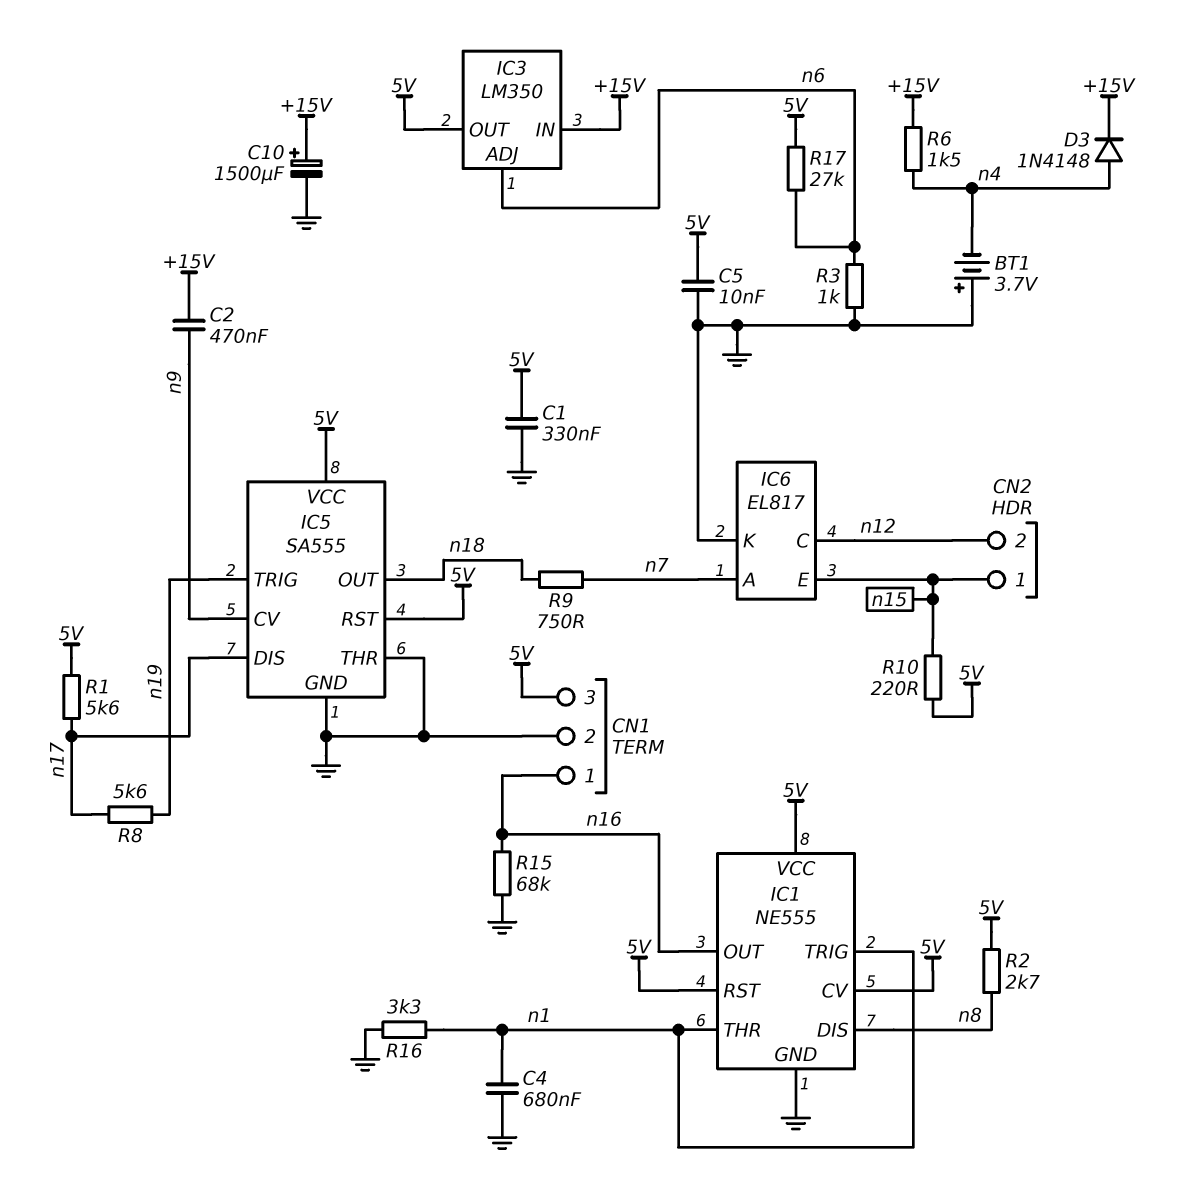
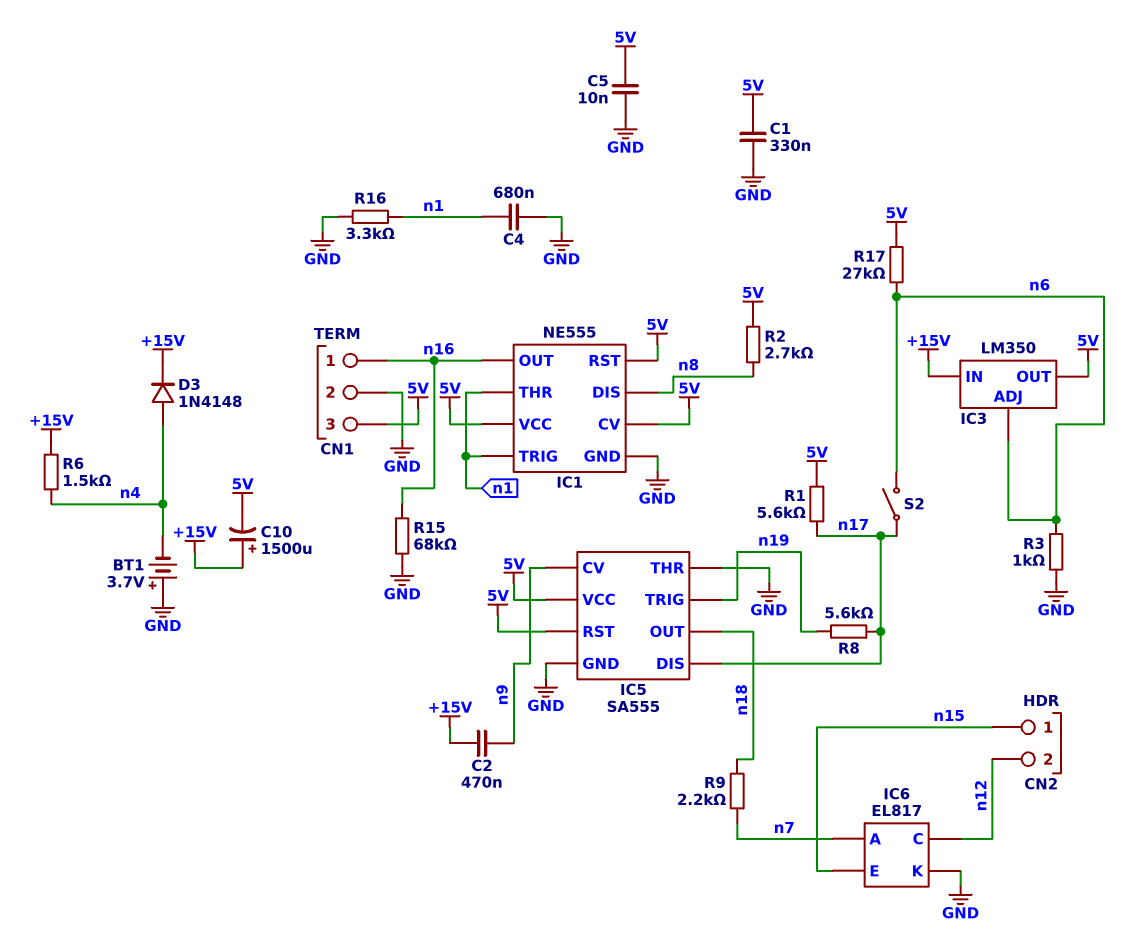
C10: 1500uF (plus +15V, minus GND) -> 1500uF (plus +15V, minus 5V)
R9: 750 (n7, n18) -> 2.2k (n7, n18)
R10: 220 (5V, n15) -> none
S2: none -> switch (n6, n17)

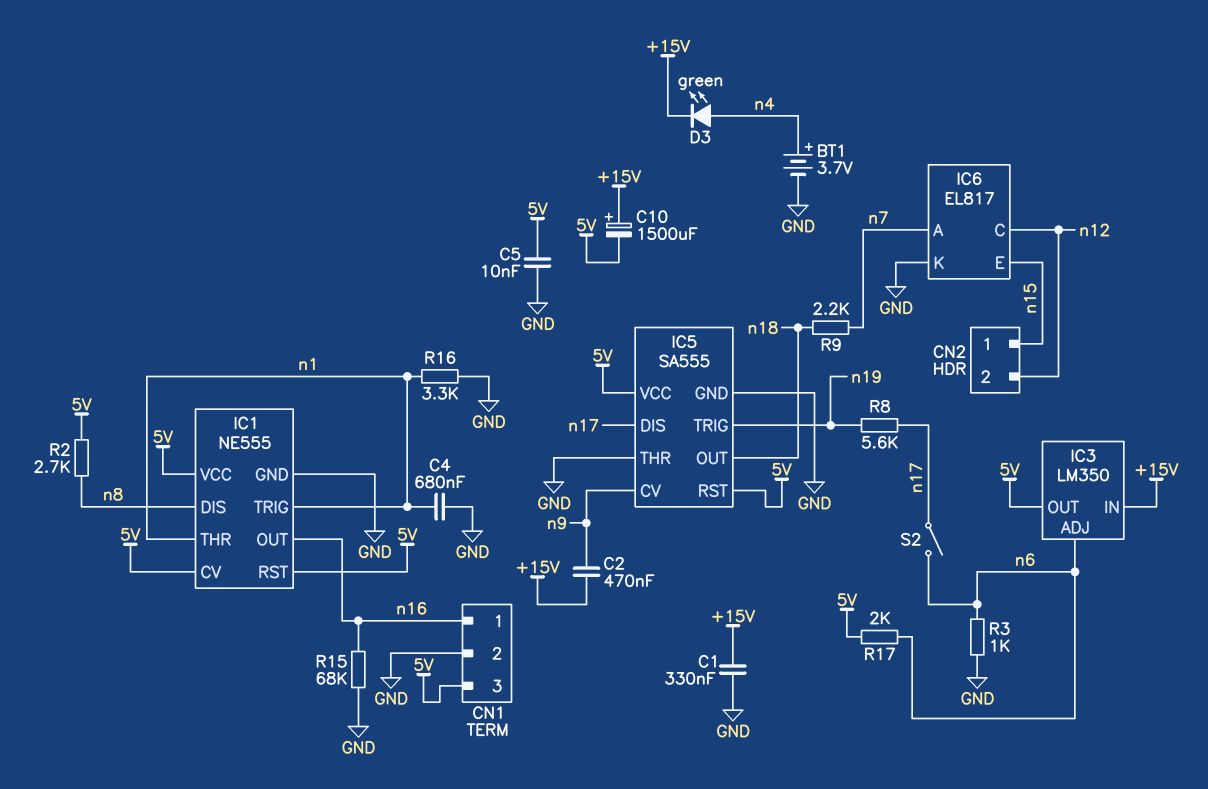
BT1: 3.7V (plus GND, minus n4) -> 3.7V (plus n4, minus GND)
C1: 330nF (5V, GND) -> 330nF (+15V, GND)
D3: diode 1N4148 (A n4, K +15V) -> LED green (A n4, K +15V)
R1: 5.6k (5V, n17) -> none
R6: 1.5k (+15V, n4) -> none
R17: 27k (5V, n6) -> 2k (5V, n6)

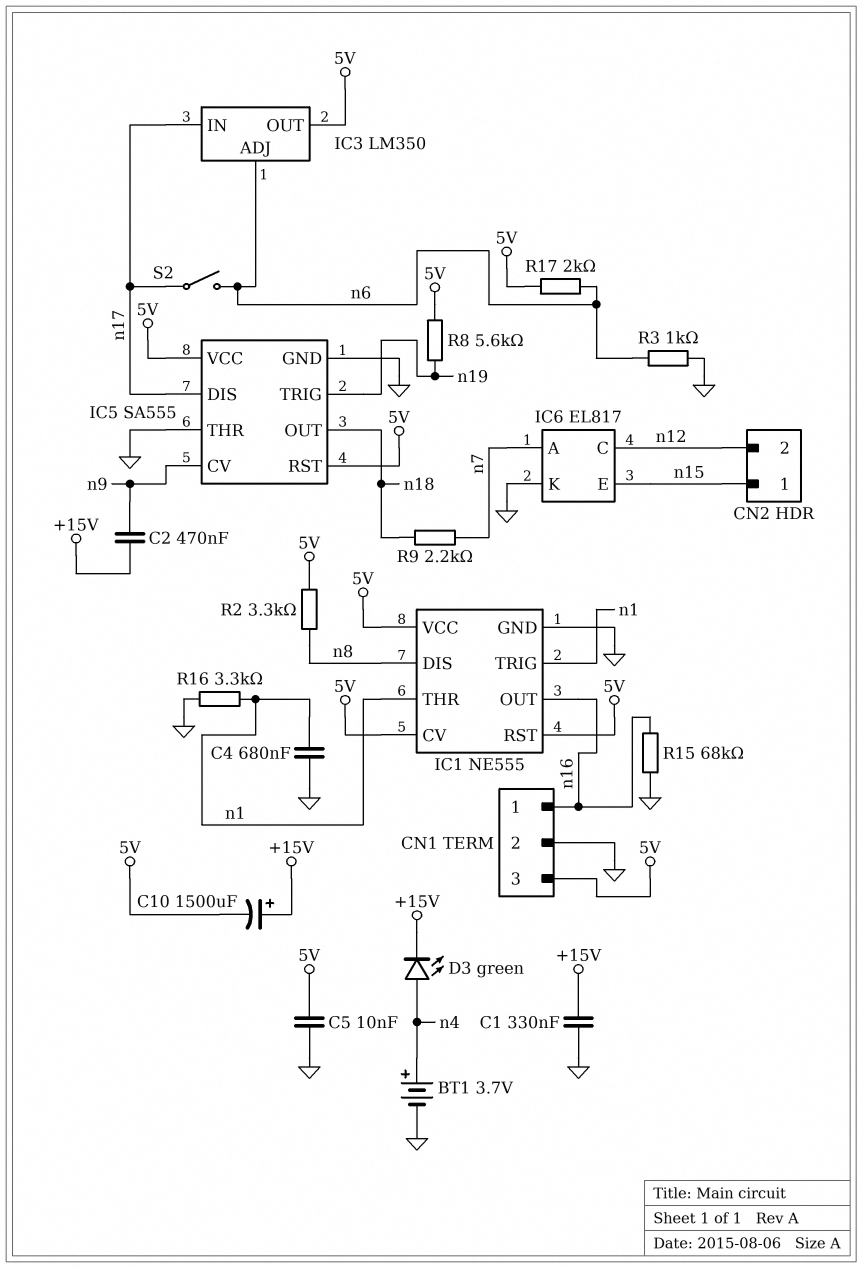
IC3 pin IN: +15V -> n17
R2: 2.7k (5V, n8) -> 3.3k (5V, n8)
R8: 5.6k (n17, n19) -> 5.6k (5V, n19)

